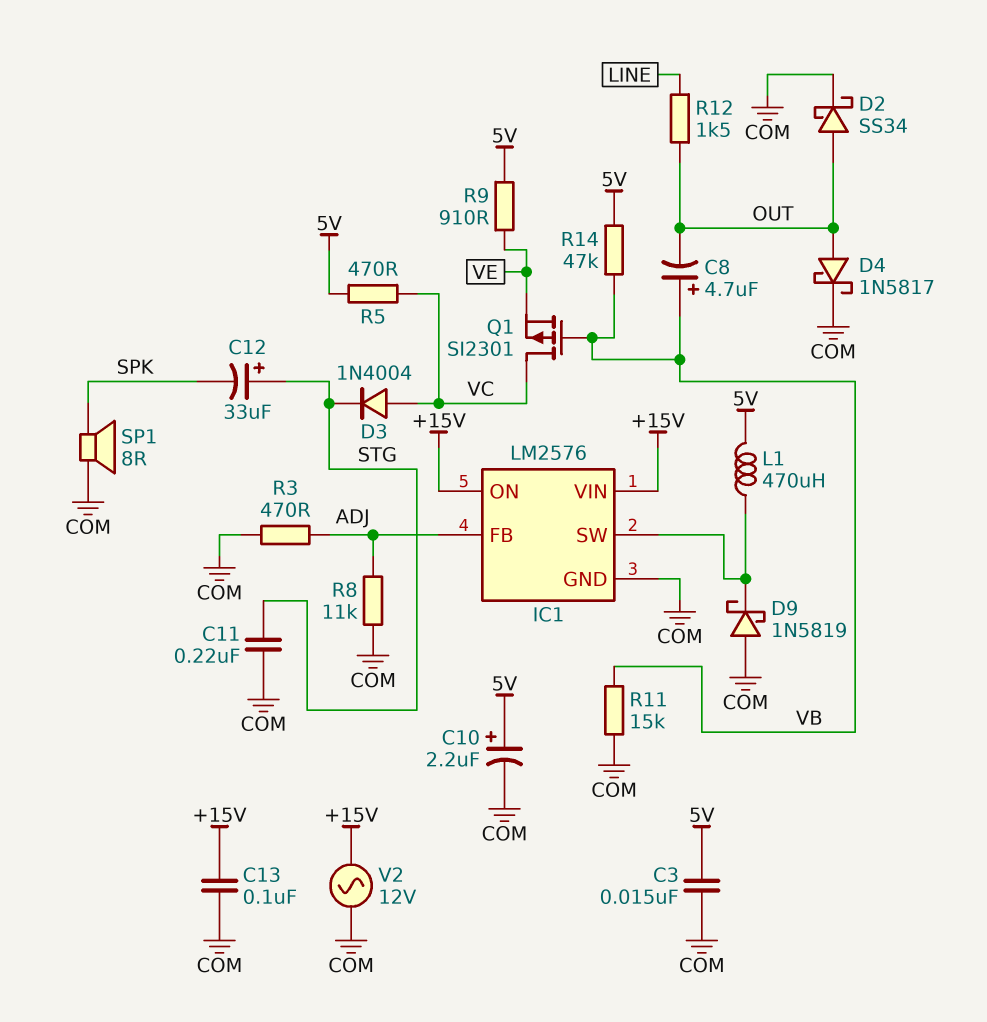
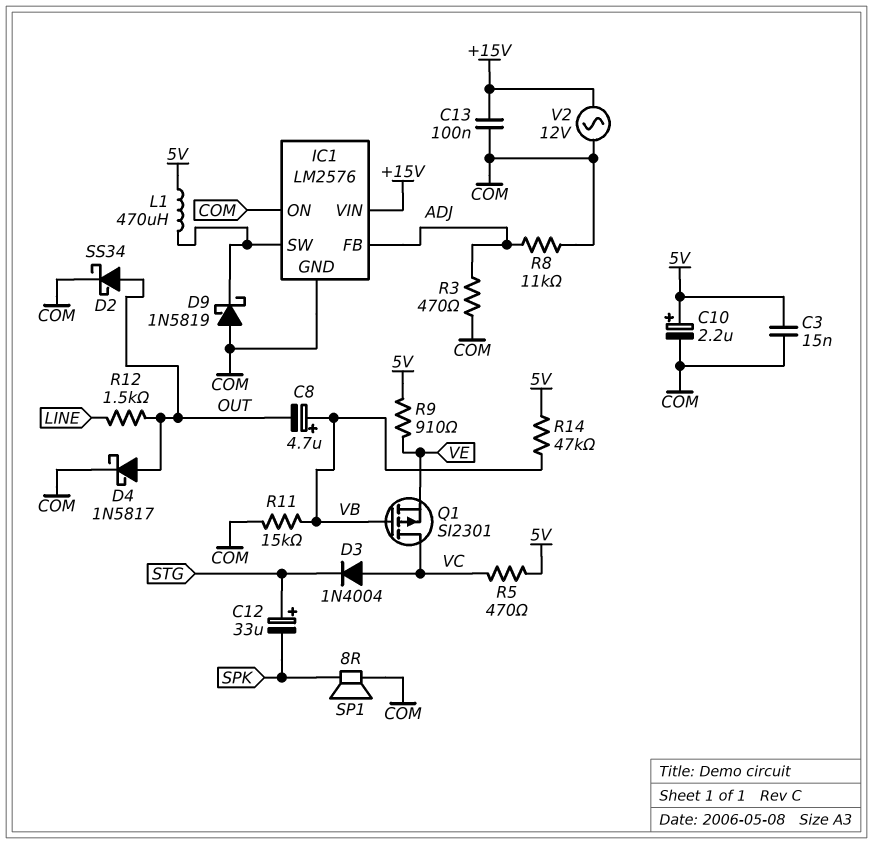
C11: 220nF (COM, STG) -> none
IC1 pin ON: +15V -> COM

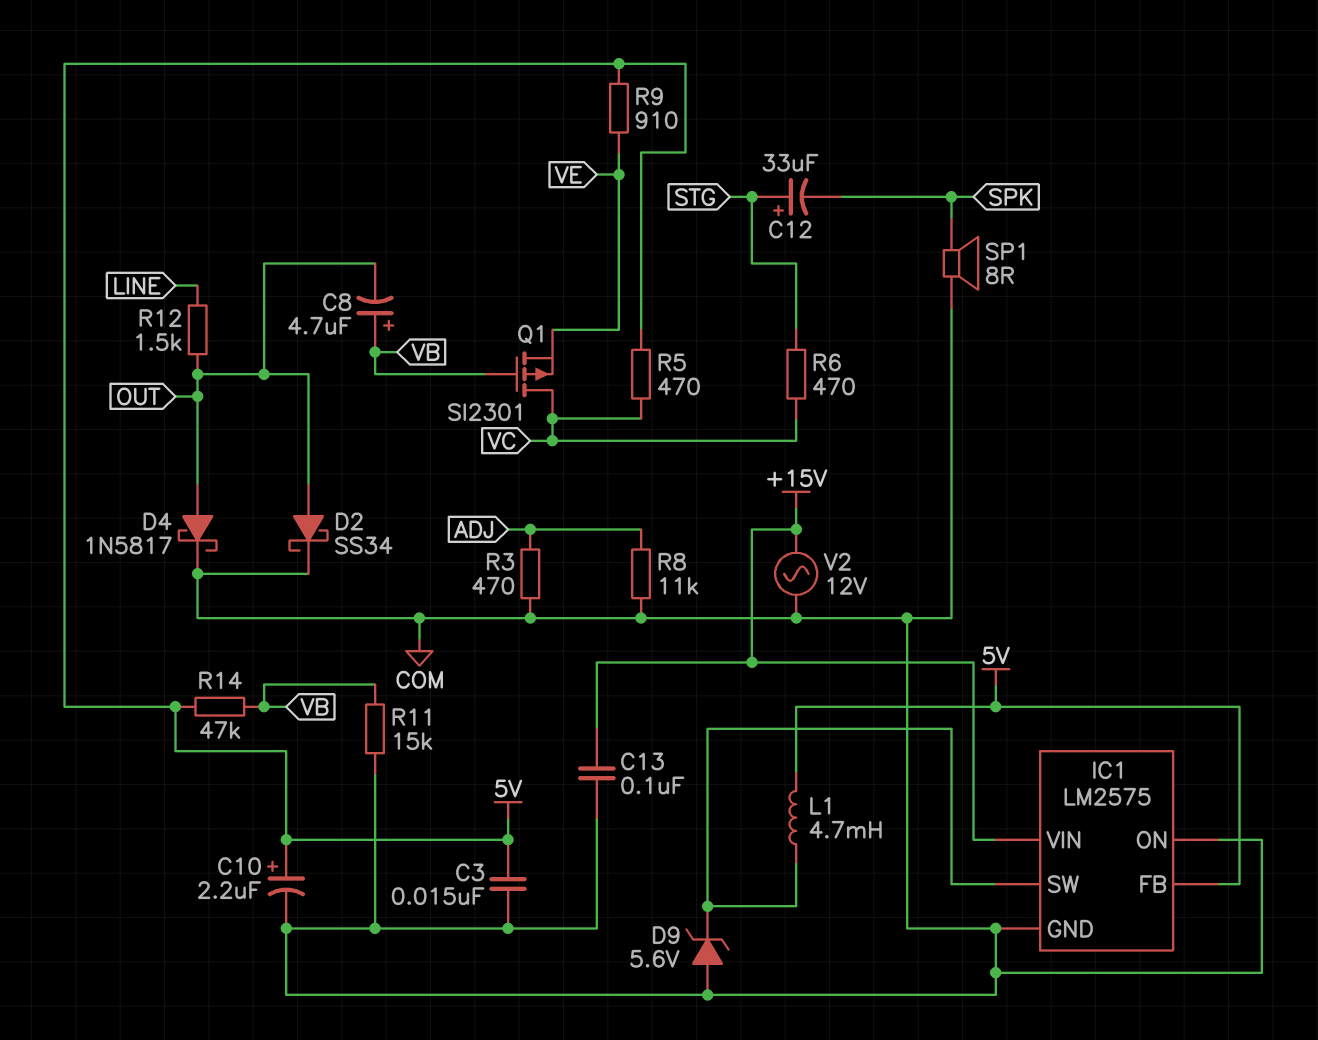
D3: diode 1N4004 (A VC, K STG) -> none
D9: schottky 1N5819 (A COM, K IC1/SW) -> zener 5.6V (A COM, K IC1/SW)
IC1: LM2576 -> LM2575
IC1 pin FB: ADJ -> 5V
L1: 470uH (5V, IC1/SW) -> 4.7mH (5V, IC1/SW)
R6: none -> 470 (STG, VC)

